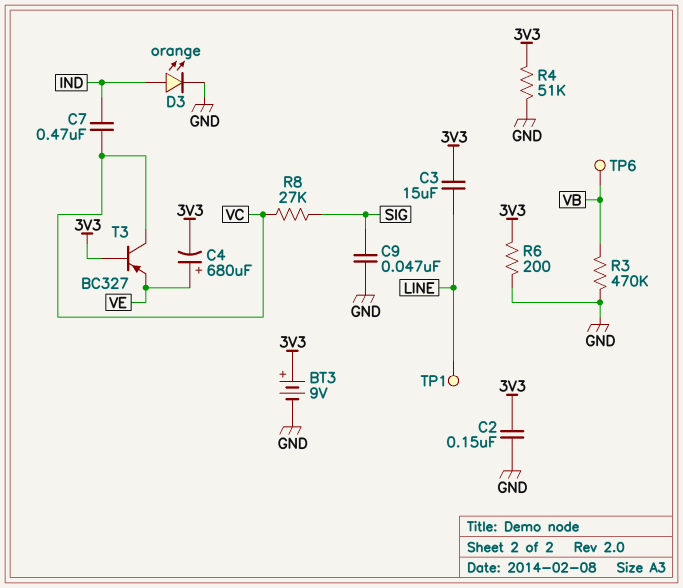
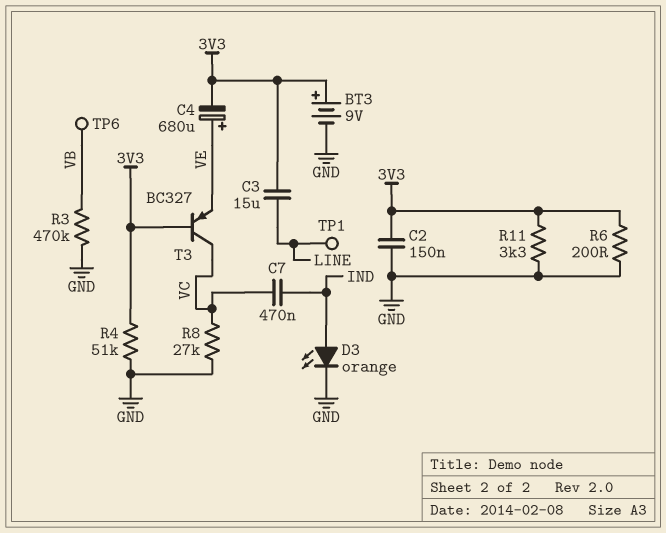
C9: 47nF (GND, SIG) -> none
R8: 27k (SIG, VC) -> 27k (GND, VC)
R11: none -> 3.3k (3V3, GND)

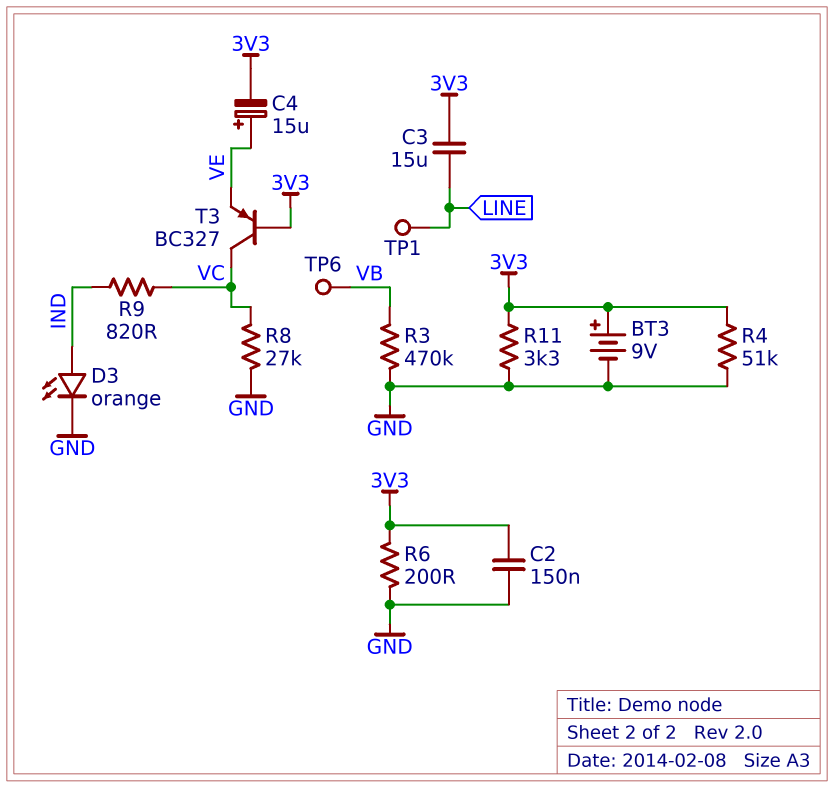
C4: 680uF (plus VE, minus 3V3) -> 15uF (plus VE, minus 3V3)
C7: 470nF (IND, VC) -> none
R9: none -> 820 (IND, VC)

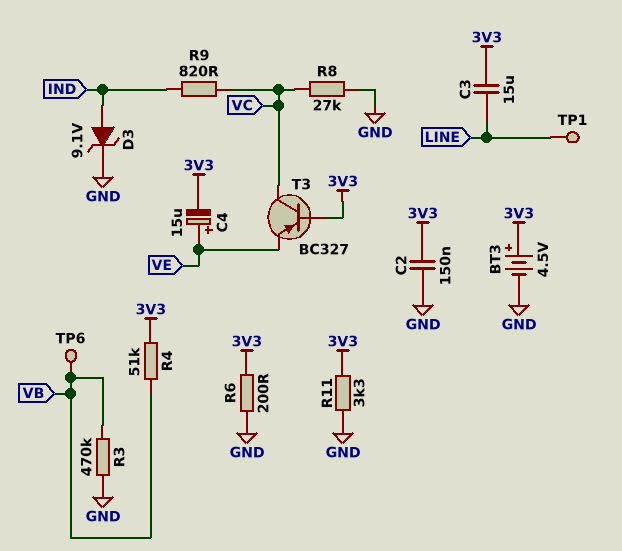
BT3: 9V (plus 3V3, minus GND) -> 4.5V (plus 3V3, minus GND)
D3: LED orange (A IND, K GND) -> zener 9.1V (A IND, K GND)
R4: 51k (3V3, GND) -> 51k (3V3, VB)

